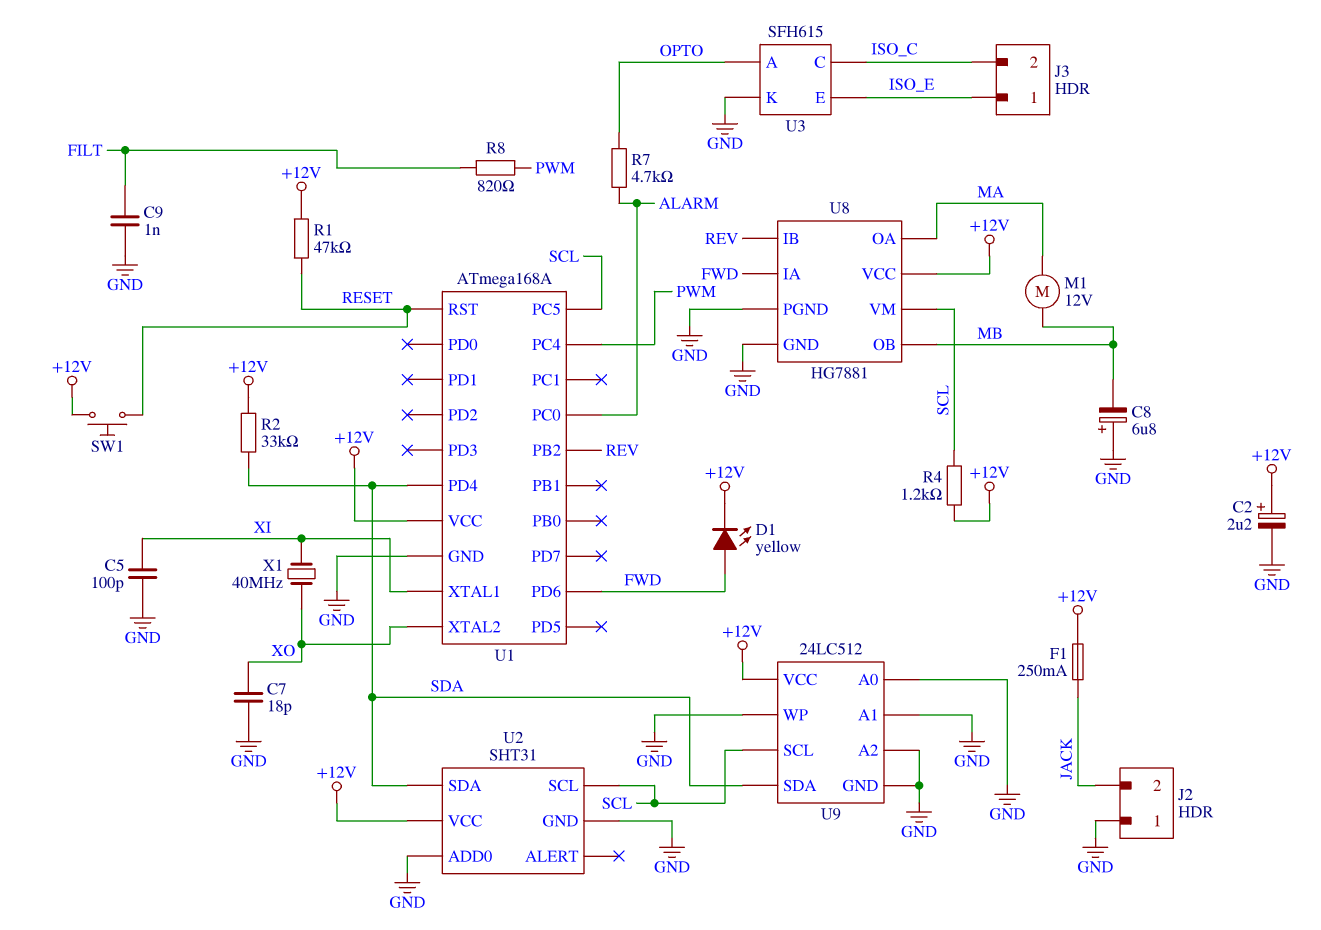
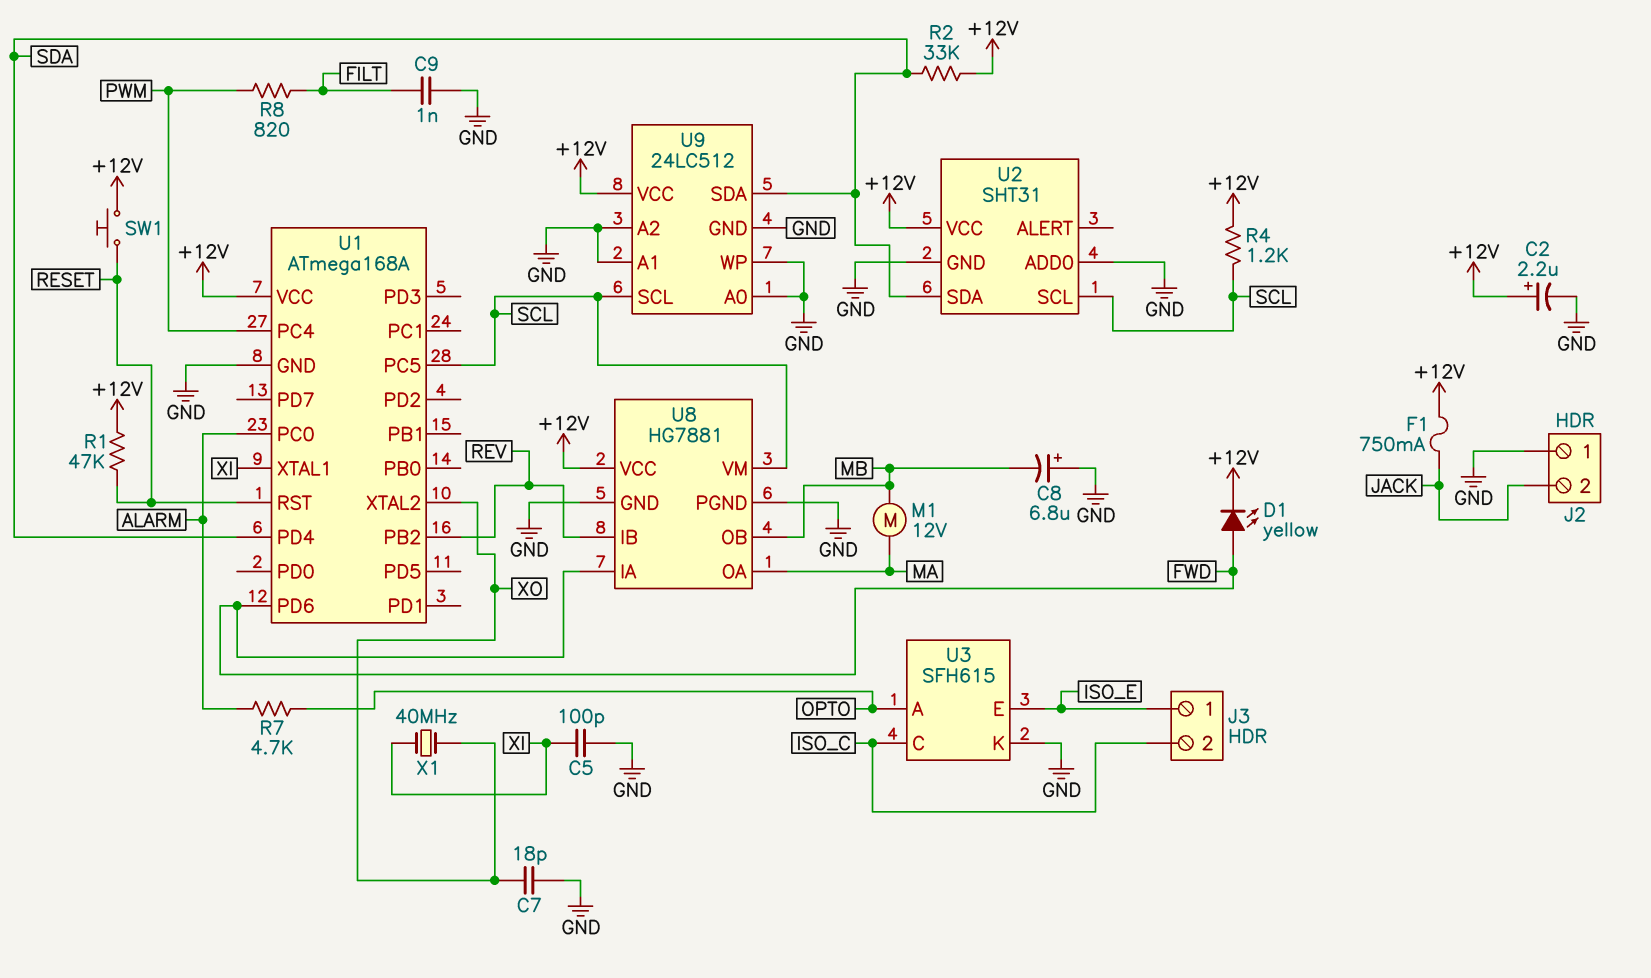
F1: 250mA (+12V, JACK) -> 750mA (+12V, JACK)

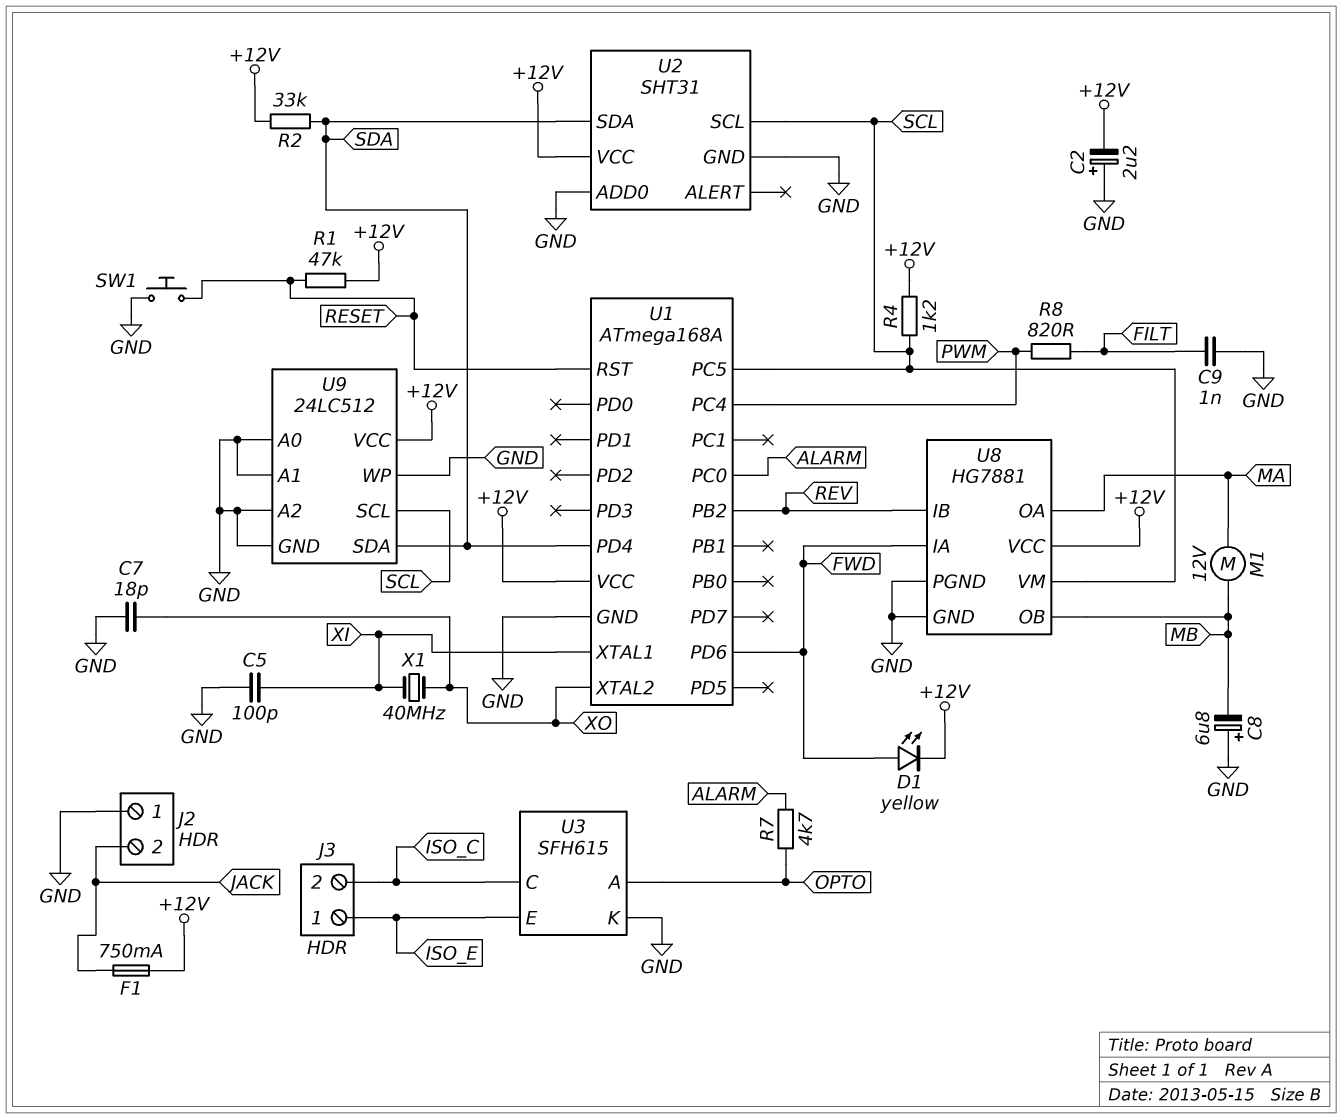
C2: 2.2uF (plus +12V, minus GND) -> 2.2uF (plus GND, minus +12V)
SW1: button (+12V, RESET) -> button (GND, RESET)

